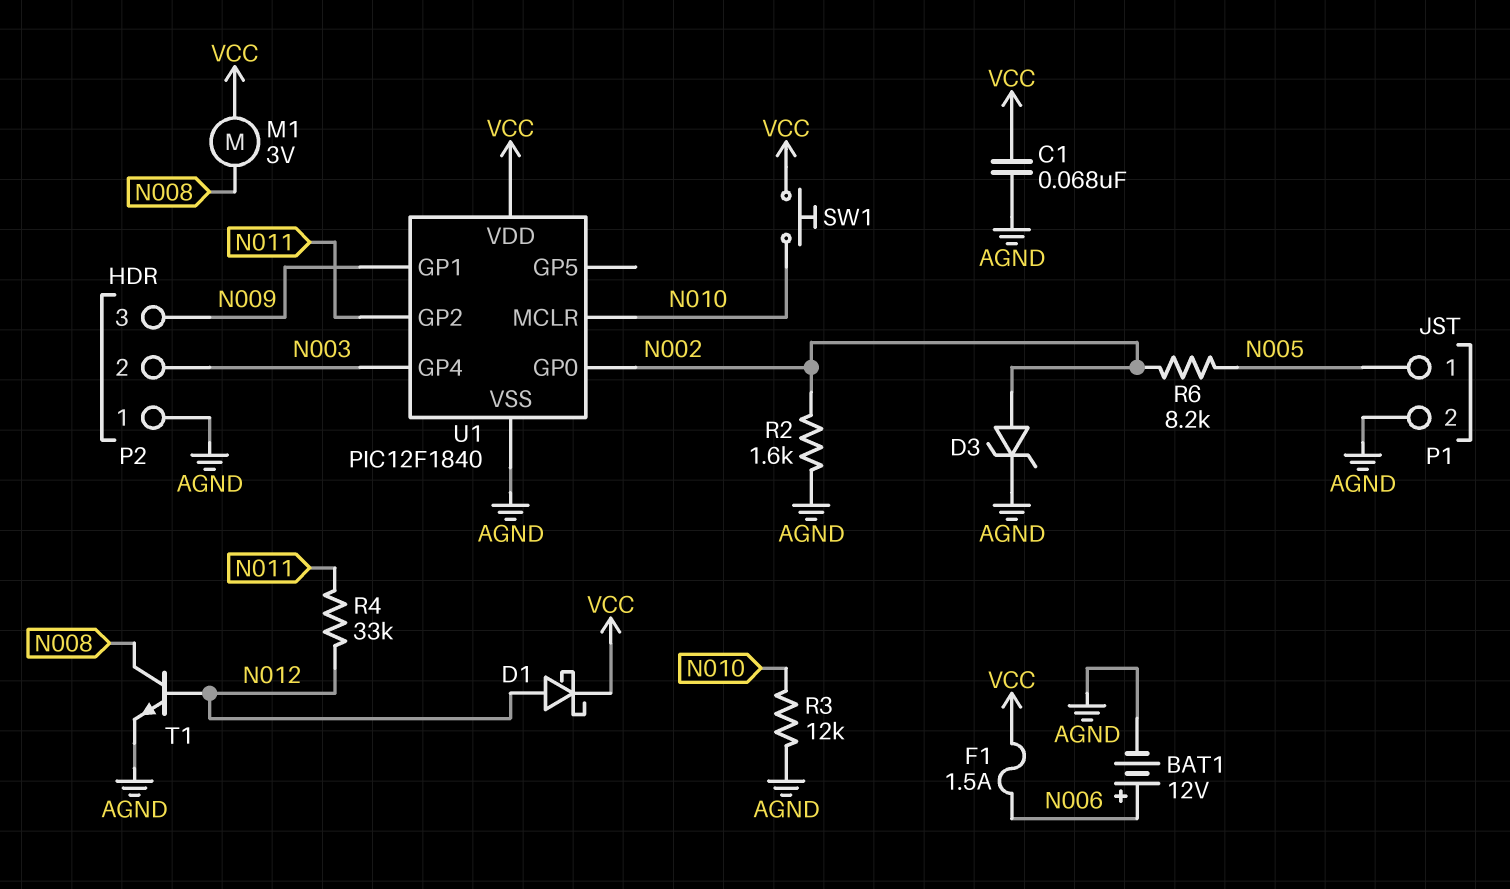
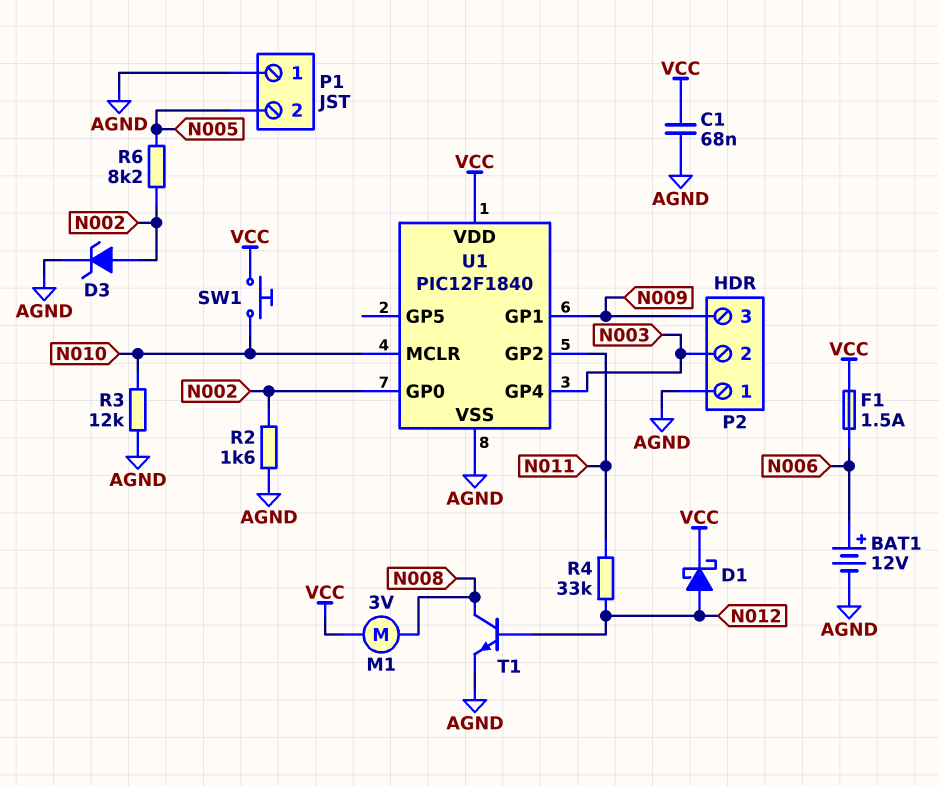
P1 pin 1: N005 -> AGND
P1 pin 2: AGND -> N005

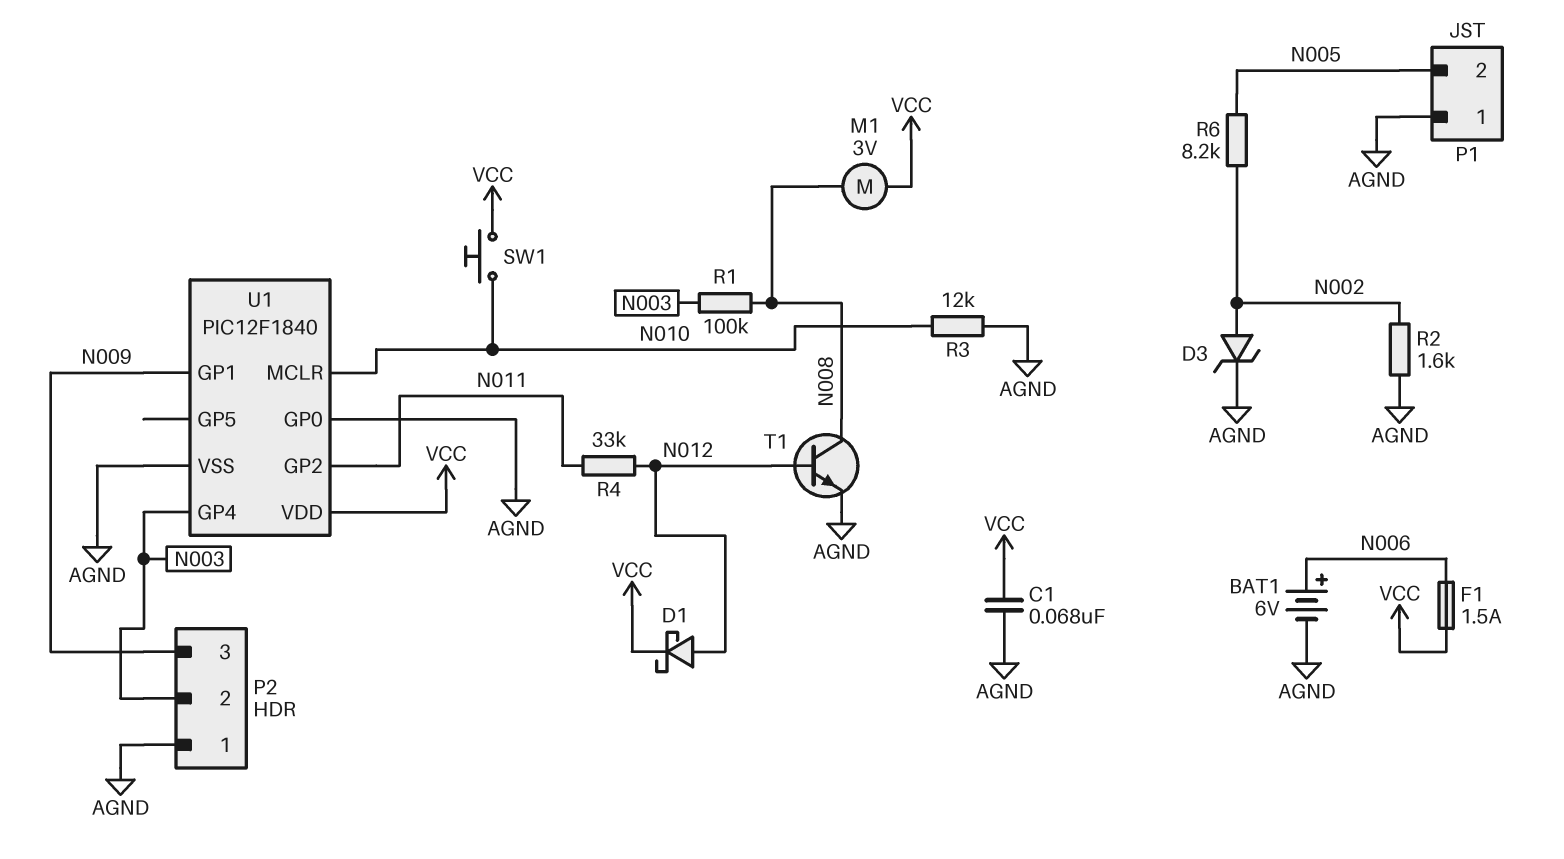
BAT1: 12V (plus N006, minus AGND) -> 6V (plus N006, minus AGND)
R1: none -> 100k (N003, N008)
U1 pin GP0: N002 -> AGND

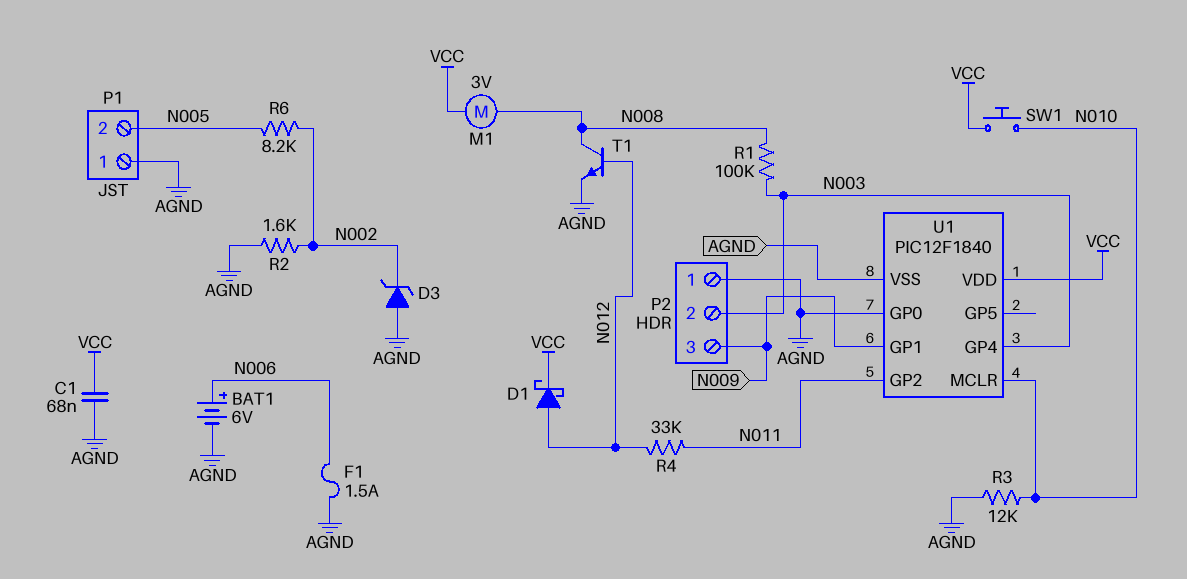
D3: zener (A N002, K AGND) -> zener (A AGND, K N002)
F1: 1.5A (N006, VCC) -> 1.5A (AGND, N006)

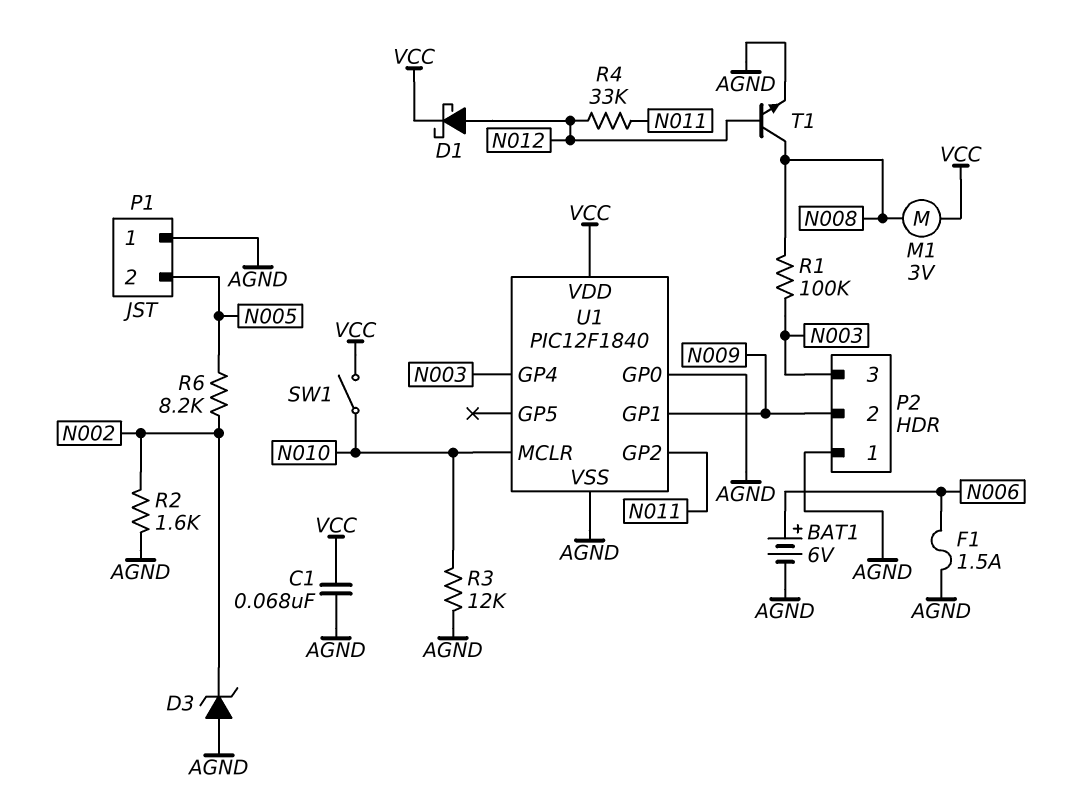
P2 pin 2: N003 -> N009
P2 pin 3: N009 -> N003
SW1: button (N010, VCC) -> switch (N010, VCC)

